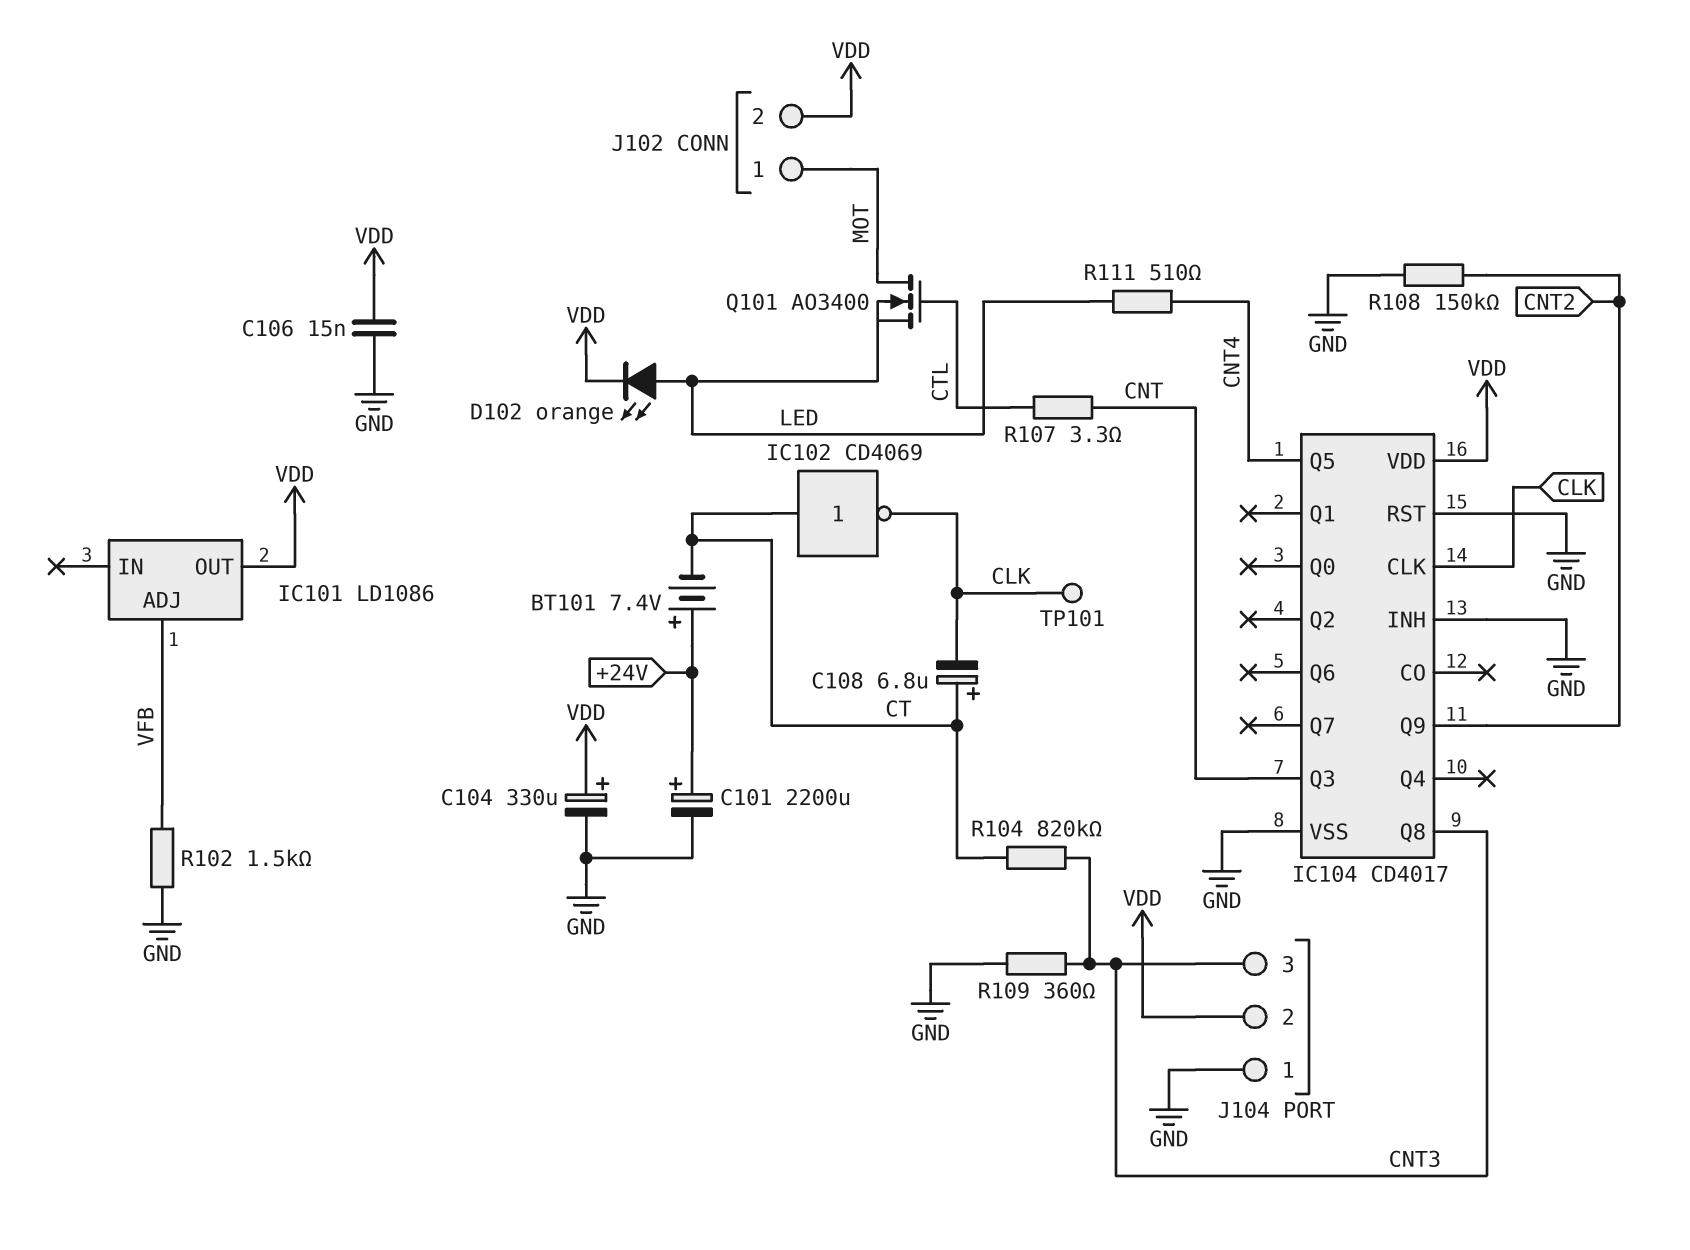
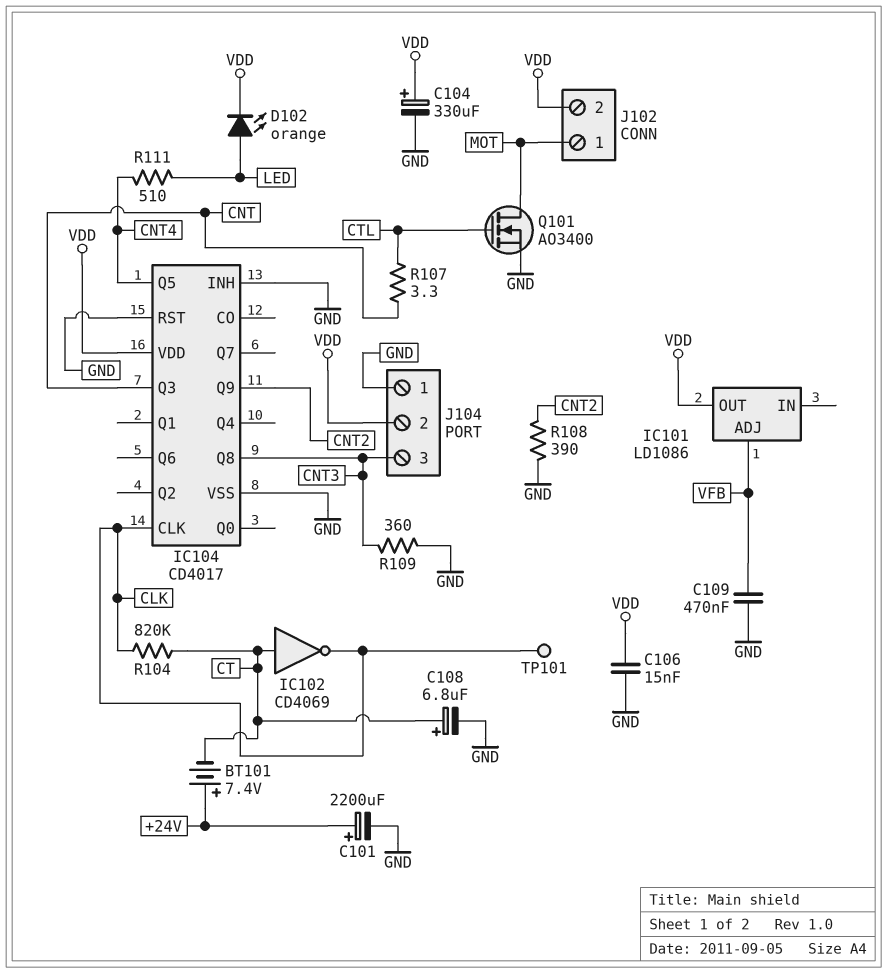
C108: 6.8uF (plus CT, minus CLK) -> 6.8uF (plus CT, minus GND)
C109: none -> 470nF (GND, VFB)
Q101: NMOS AO3400 (G CTL, D MOT, S LED) -> NMOS AO3400 (G CTL, D MOT, S GND)
R102: 1.5k (GND, VFB) -> none
R104: 820k (CNT3, CT) -> 820k (CLK, CT)
R108: 150k (CNT2, GND) -> 390 (CNT2, GND)

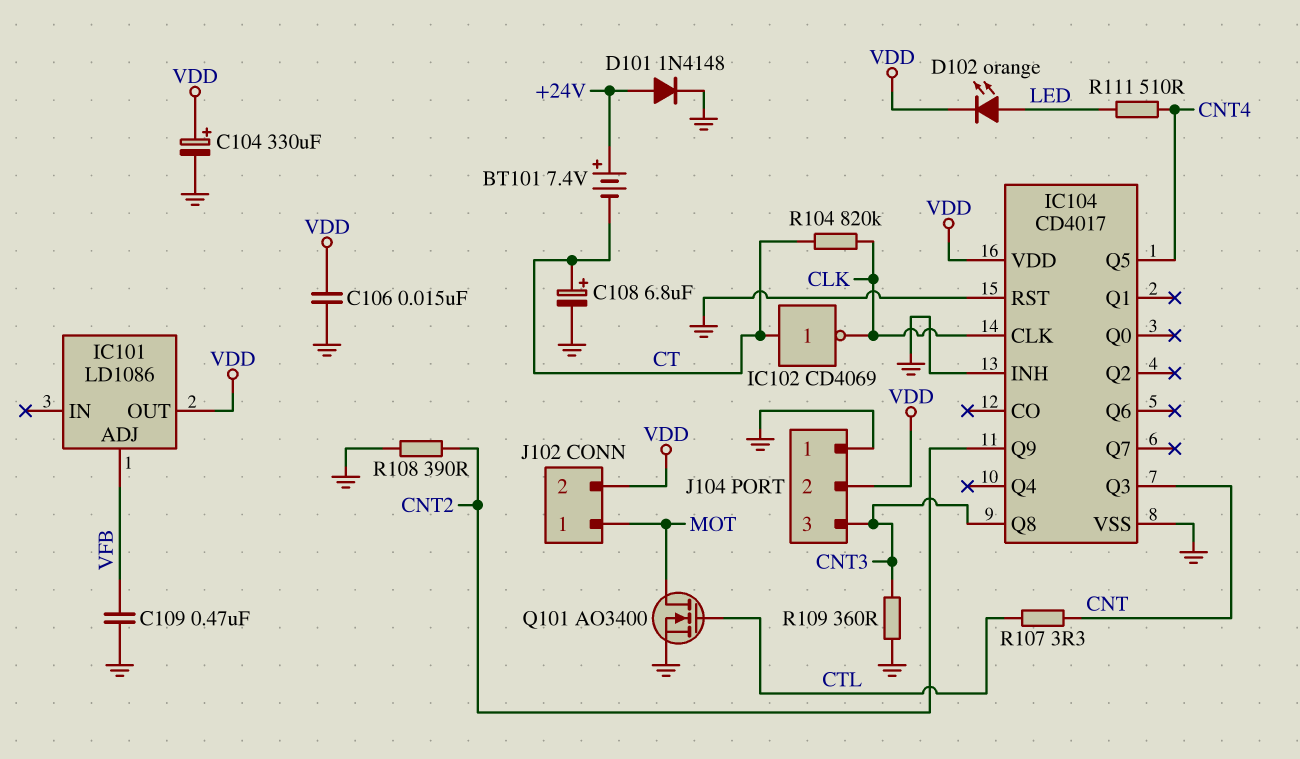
C101: 2200uF (plus +24V, minus GND) -> none
D101: none -> diode 1N4148 (A +24V, K GND)
TP101: test point (CLK) -> none

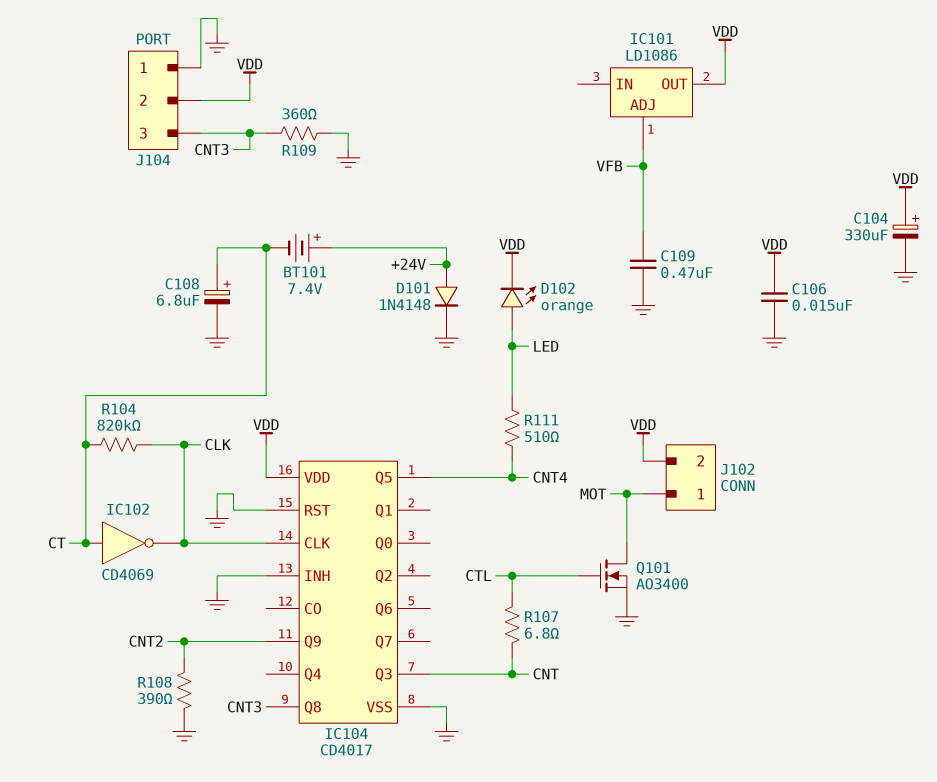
R107: 3.3 (CNT, CTL) -> 6.8 (CNT, CTL)

